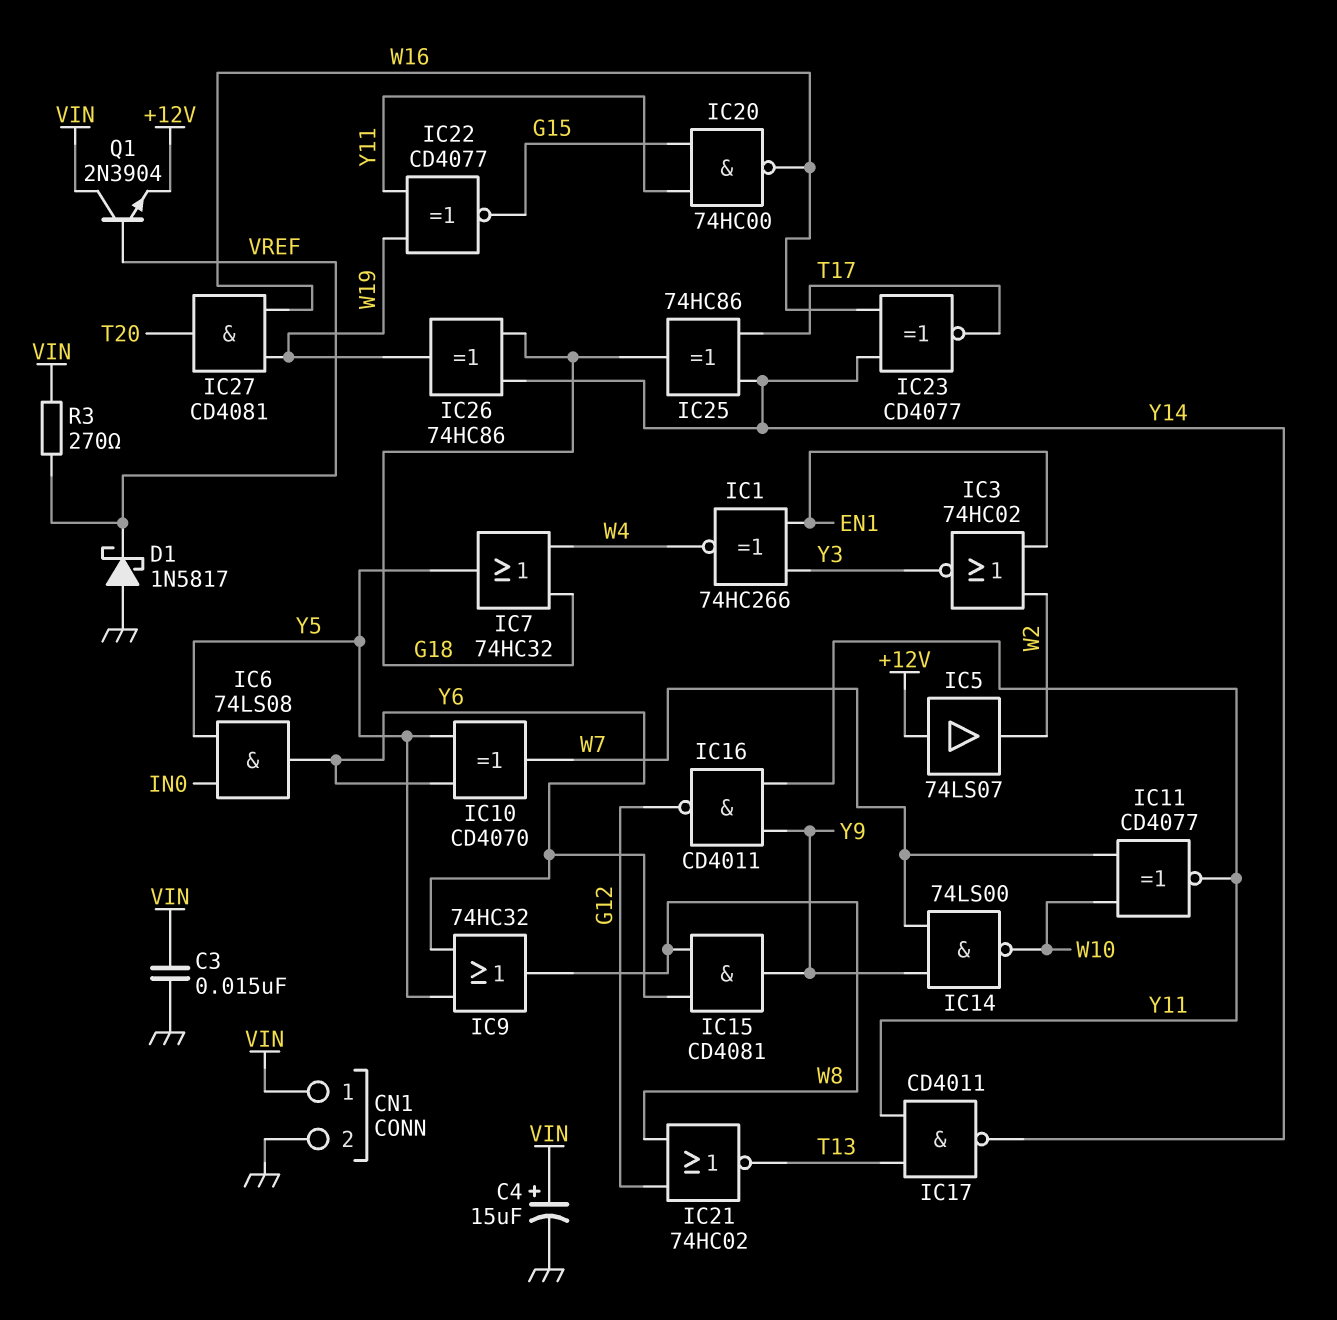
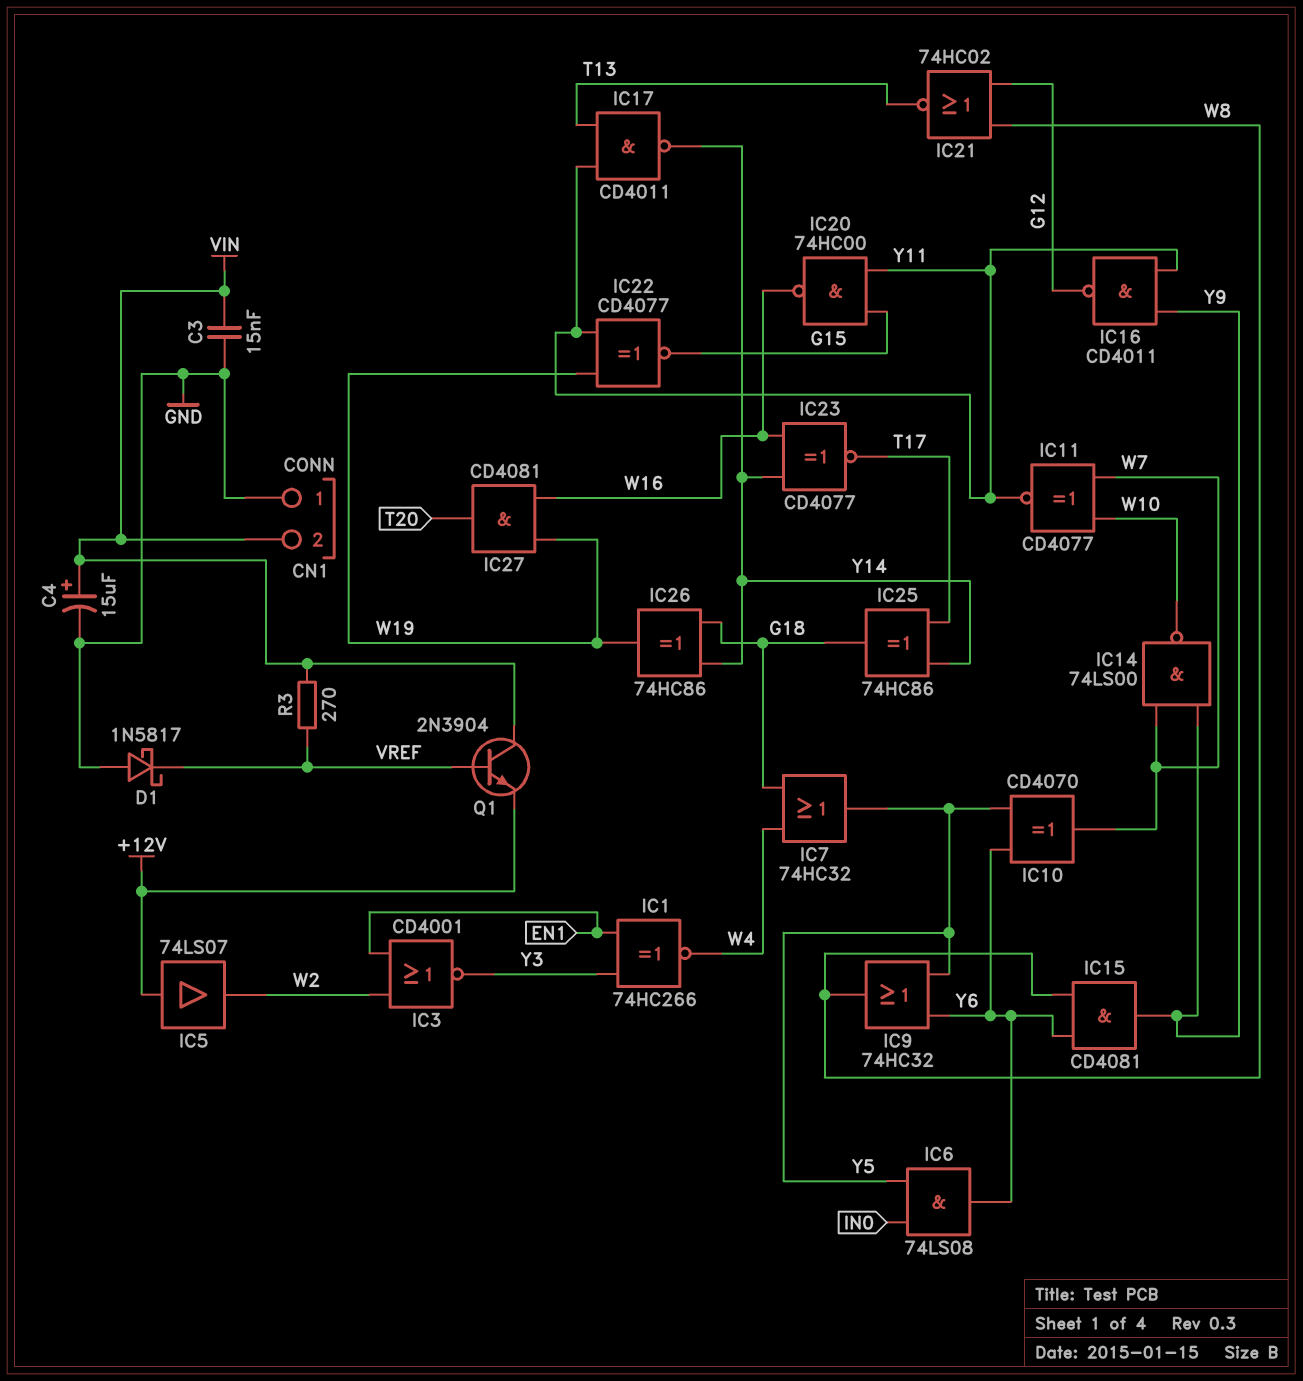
CN1 pin 1: VIN -> GND
CN1 pin 2: GND -> VIN
IC3: NOR 74HC02 (in EN1, in W2, out Y3) -> NOR CD4001 (in EN1, in W2, out Y3)

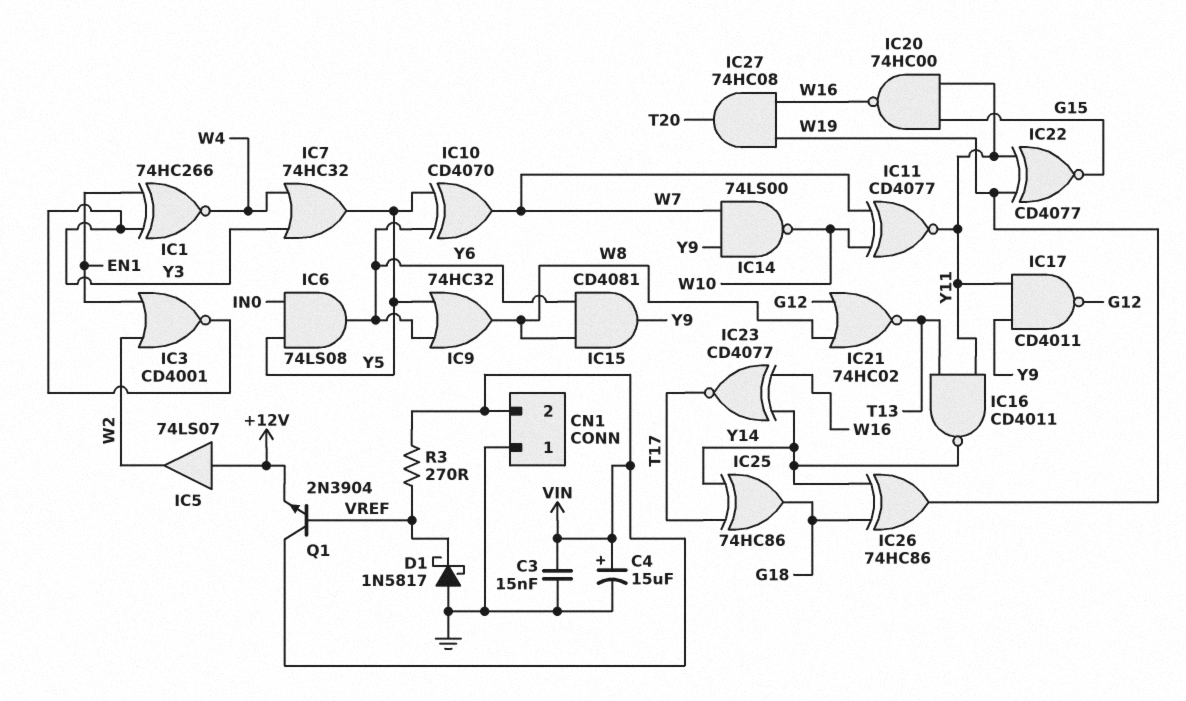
IC7: OR 74HC32 (in G18, in W4, out Y5) -> OR 74HC32 (in W4, in Y3, out Y5)
IC16: NAND CD4011 (in Y9, in Y11, out G12) -> NAND CD4011 (in T13, in Y11, out Y14)
IC17: NAND CD4011 (in T13, in Y11, out Y14) -> NAND CD4011 (in Y9, in Y11, out G12)
IC27: AND CD4081 (in W16, in W19, out T20) -> AND 74HC08 (in W16, in W19, out T20)

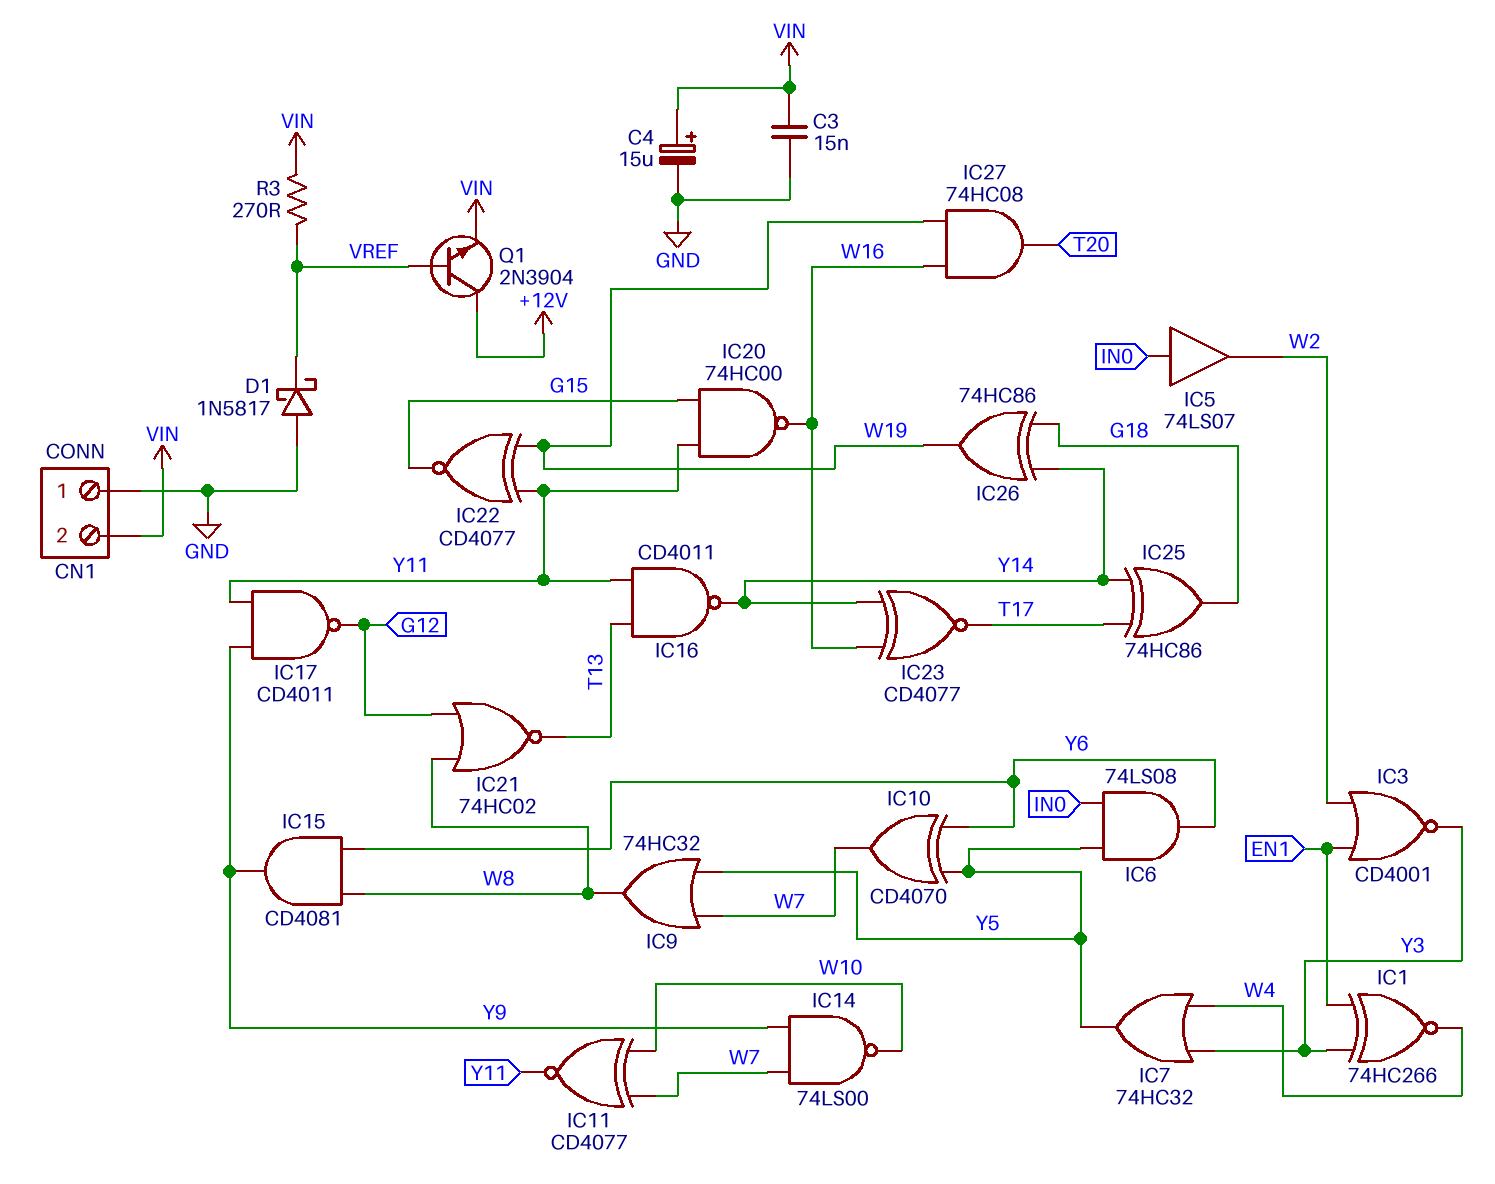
IC5: buffer 74LS07 (in +12V, out W2) -> buffer 74LS07 (in IN0, out W2)
IC9: OR 74HC32 (in Y5, in Y6, out W8) -> OR 74HC32 (in W7, in Y5, out W8)
Q1: NPN 2N3904 (B VREF, C VIN, E +12V) -> NPN 2N3904 (B VREF, C +12V, E VIN)

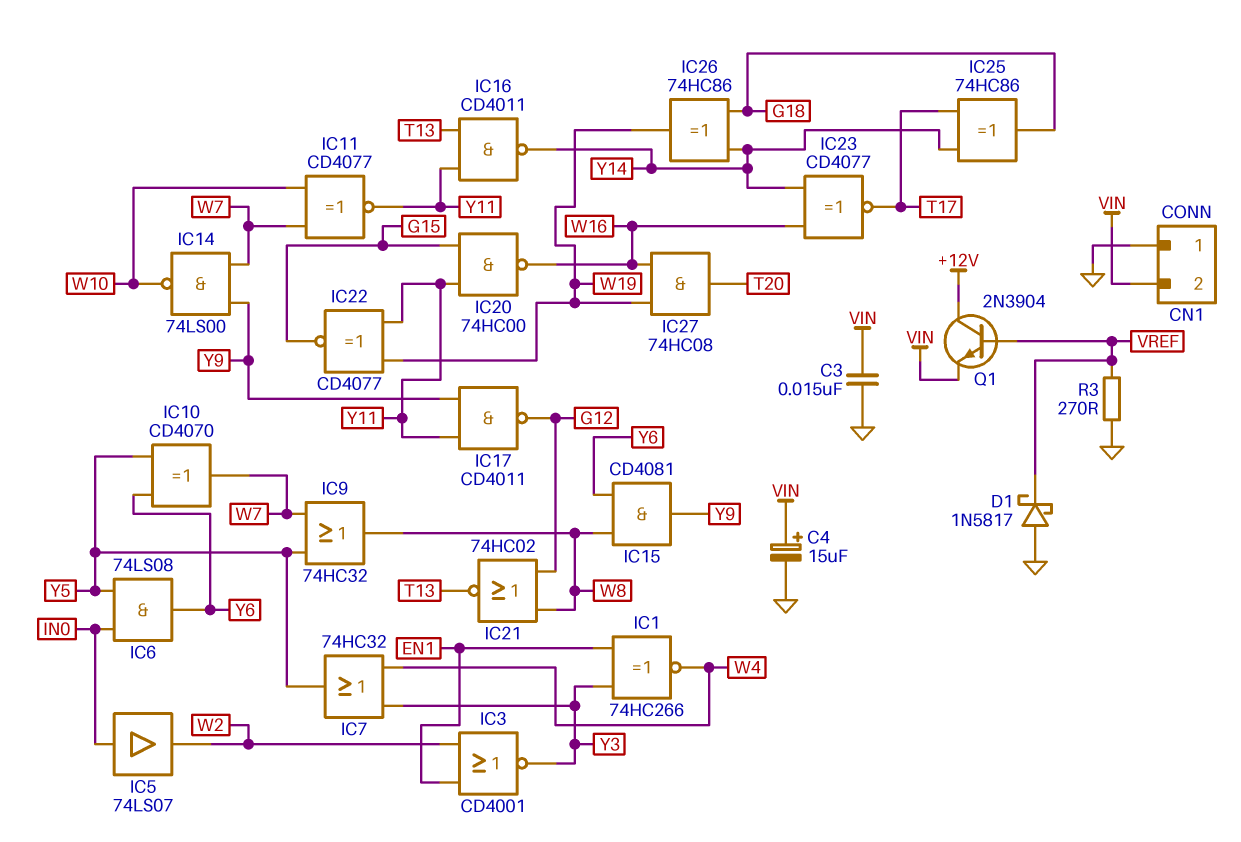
R3: 270 (VIN, VREF) -> 270 (GND, VREF)

